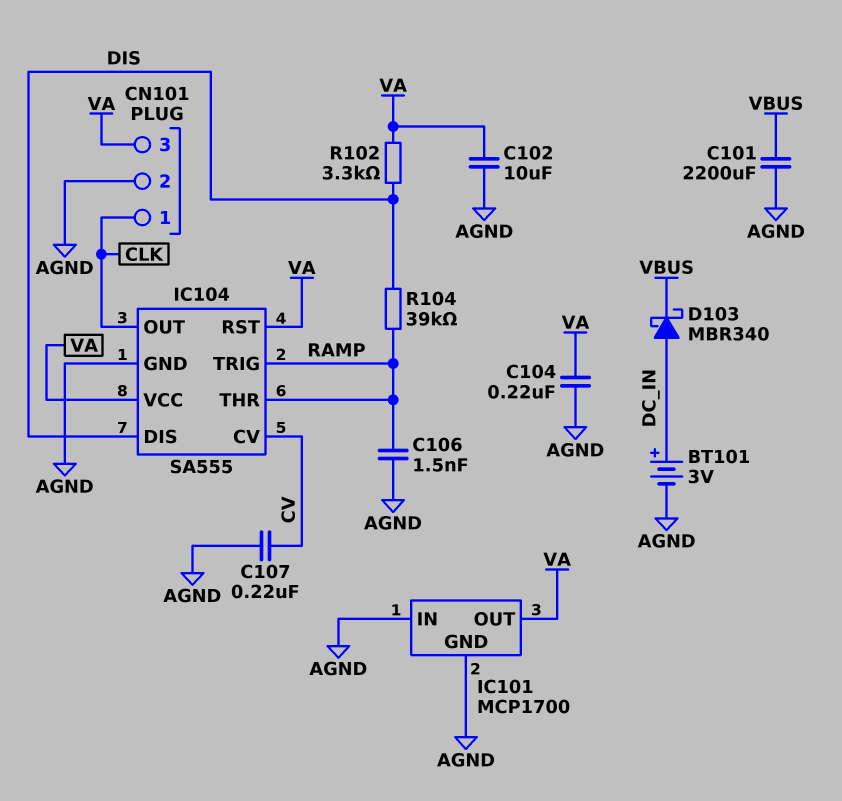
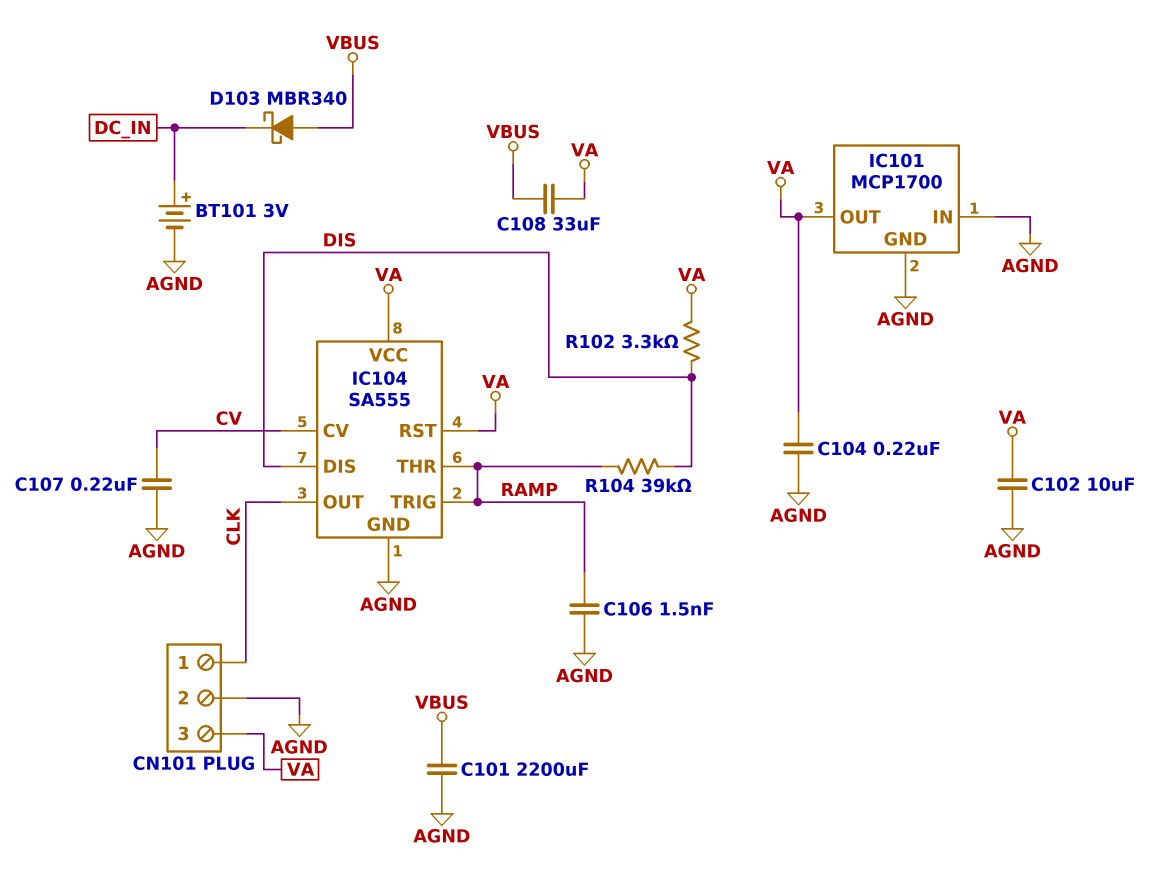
C108: none -> 33uF (VA, VBUS)
D103: schottky MBR340 (A DC_IN, K VBUS) -> schottky MBR340 (A VBUS, K DC_IN)

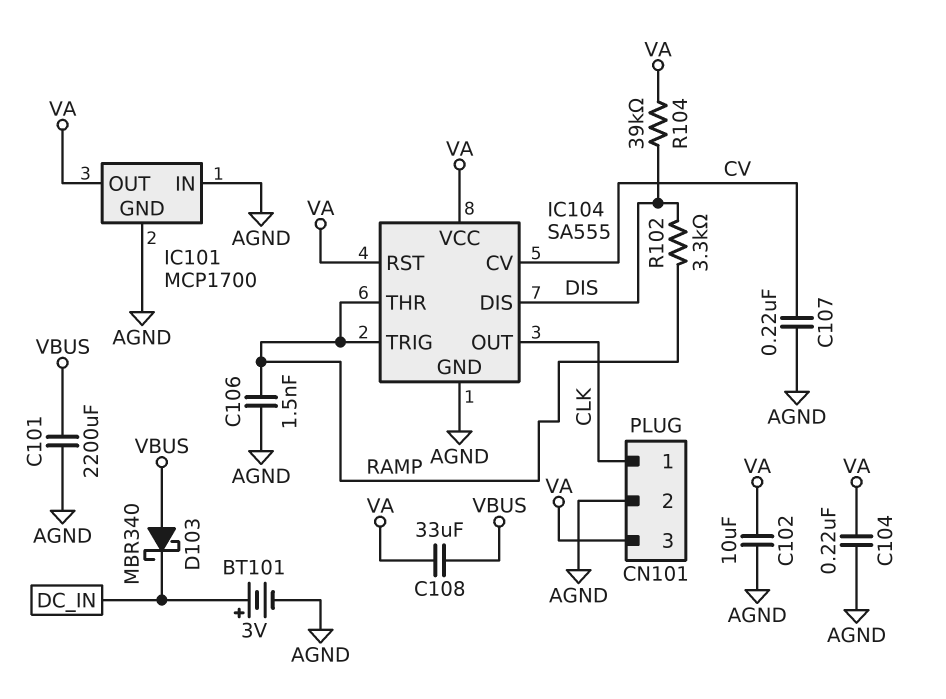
R102: 3.3k (DIS, VA) -> 3.3k (DIS, RAMP)
R104: 39k (DIS, RAMP) -> 39k (DIS, VA)

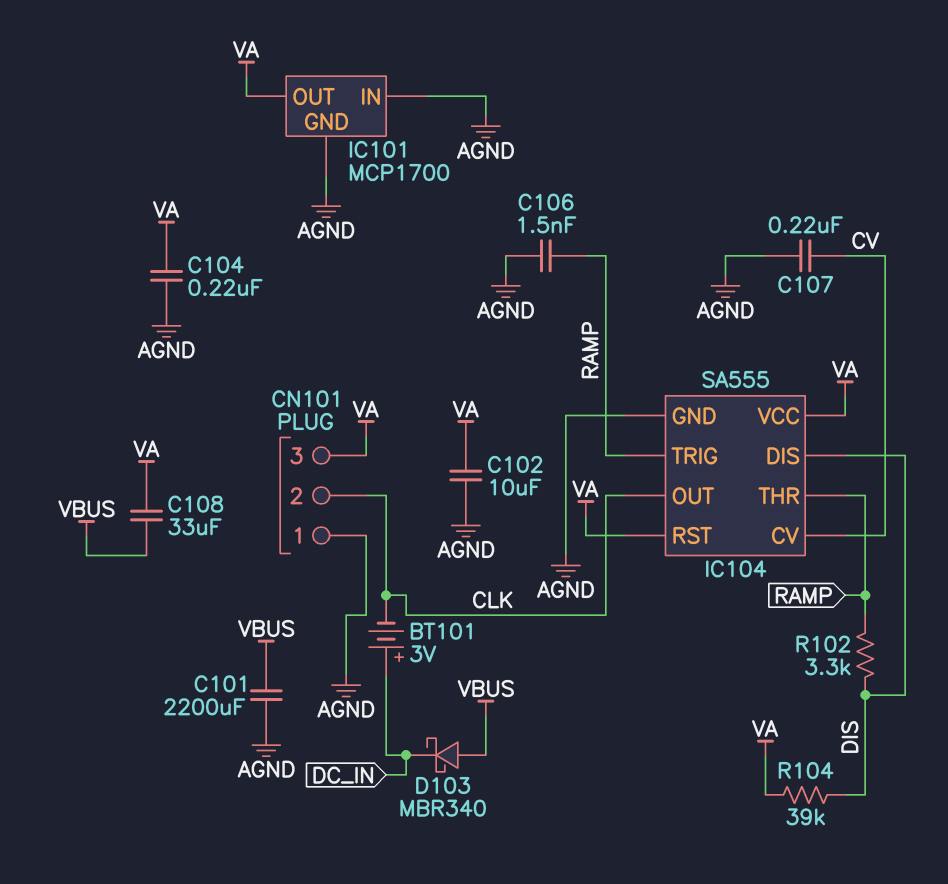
BT101: 3V (plus DC_IN, minus AGND) -> 3V (plus DC_IN, minus CLK)
CN101 pin 1: CLK -> AGND
CN101 pin 2: AGND -> CLK

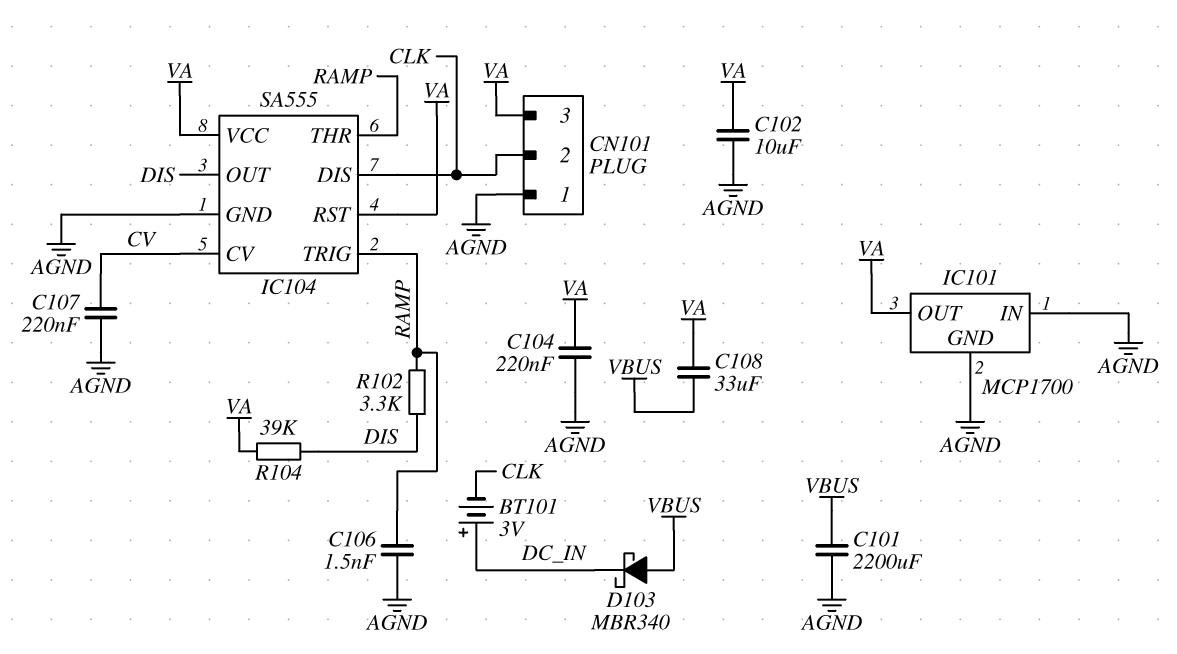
IC104 pin DIS: DIS -> CLK
IC104 pin OUT: CLK -> DIS

